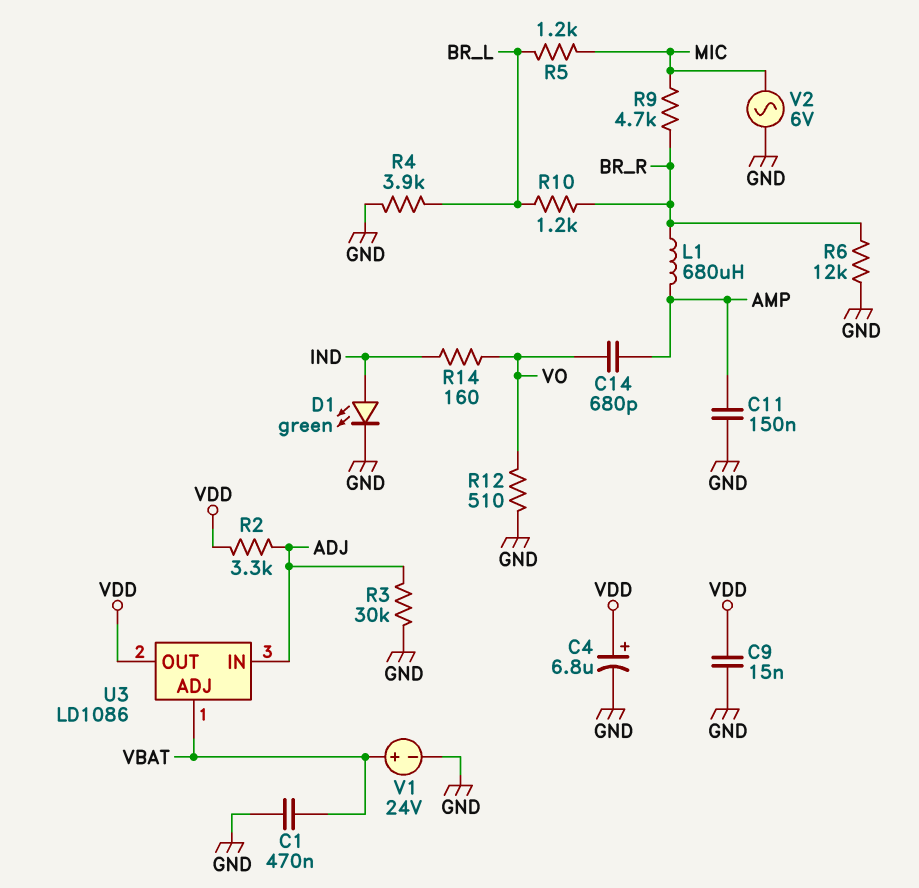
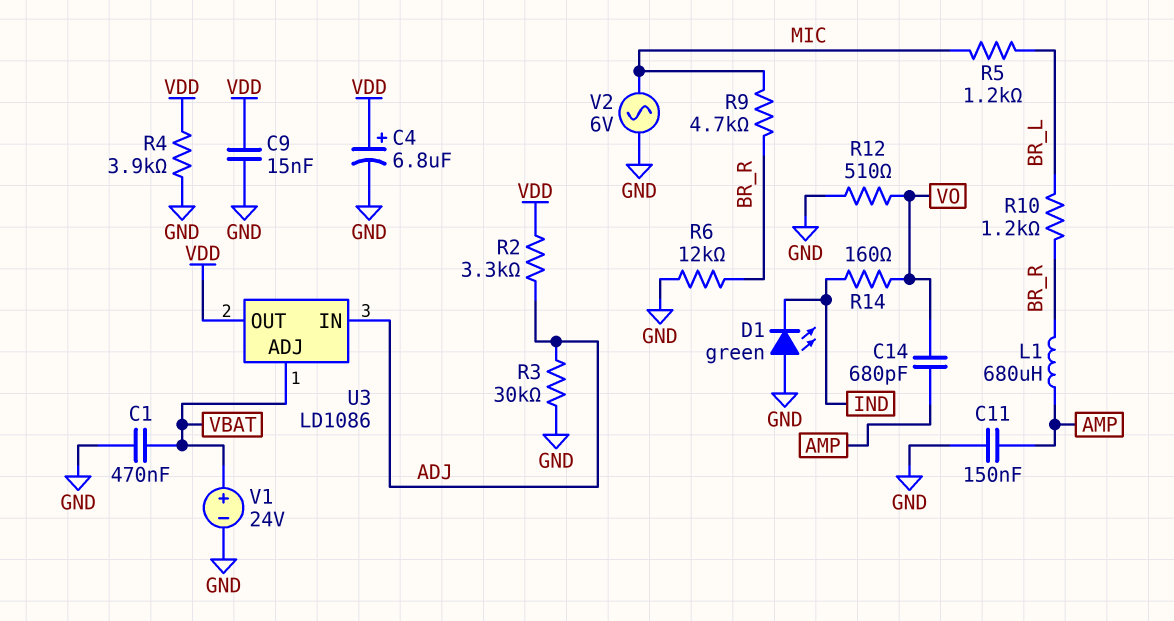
D1: LED green (A IND, K GND) -> LED green (A GND, K IND)
R4: 3.9k (BR_L, GND) -> 3.9k (GND, VDD)

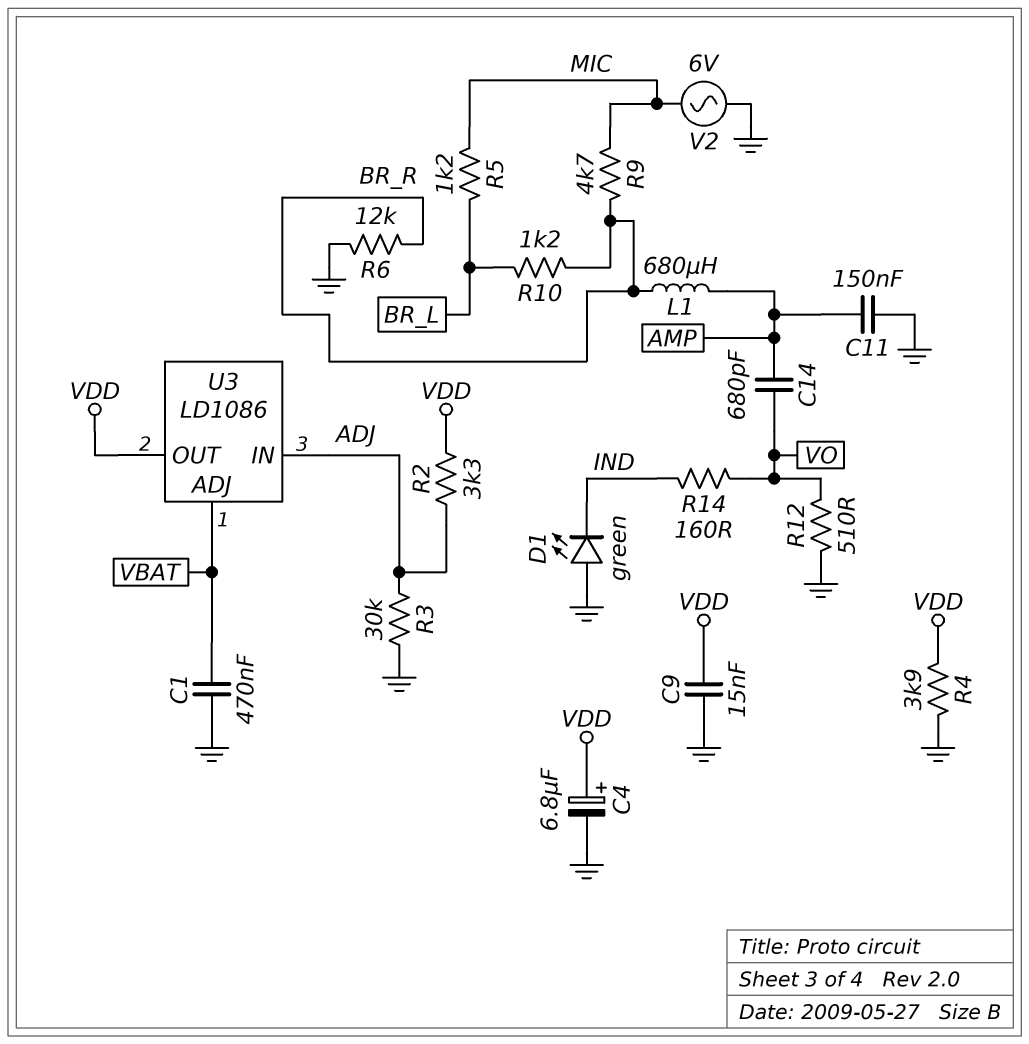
V1: 24V (plus VBAT, minus GND) -> none

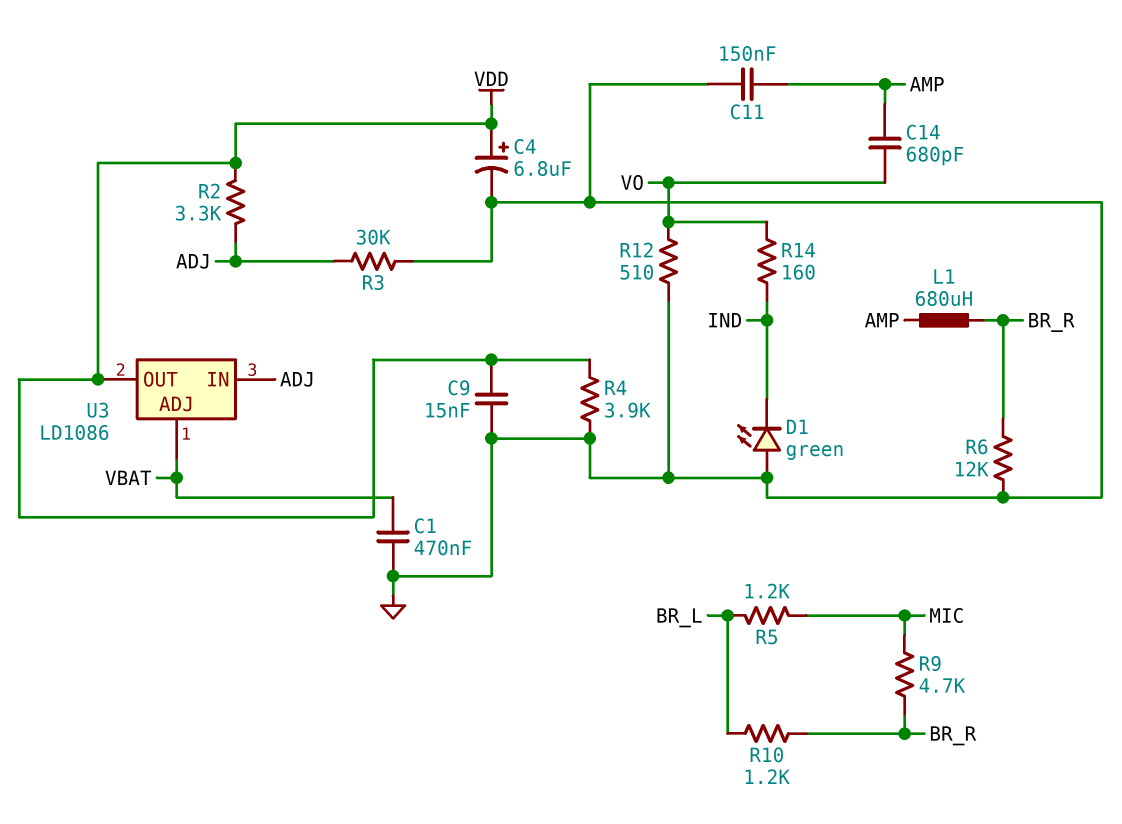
V2: AC 6V (GND, MIC) -> none

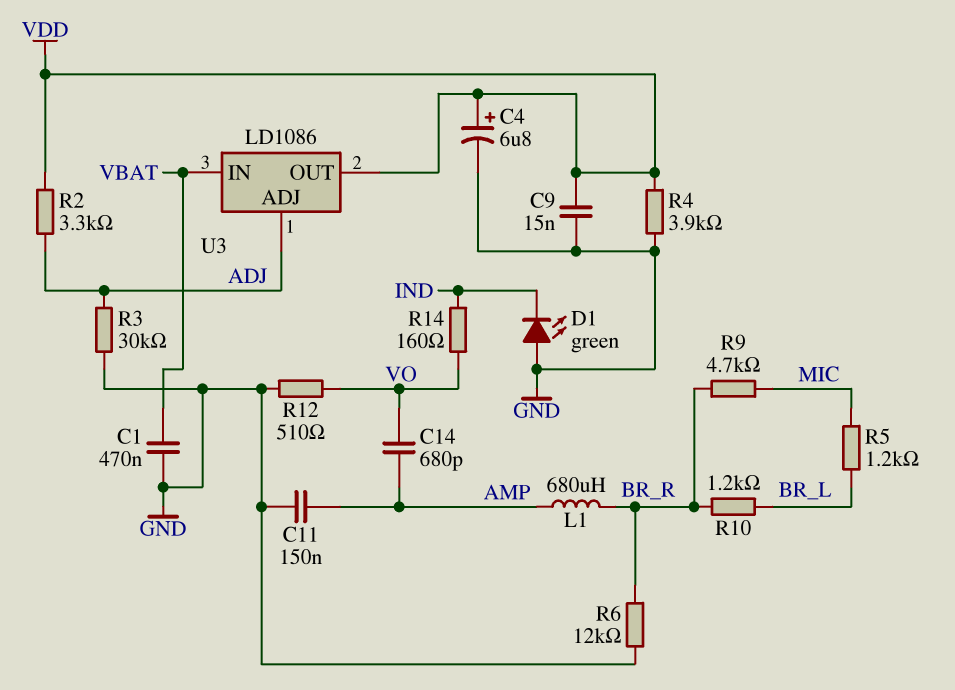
U3 pin ADJ: VBAT -> ADJ
U3 pin IN: ADJ -> VBAT

